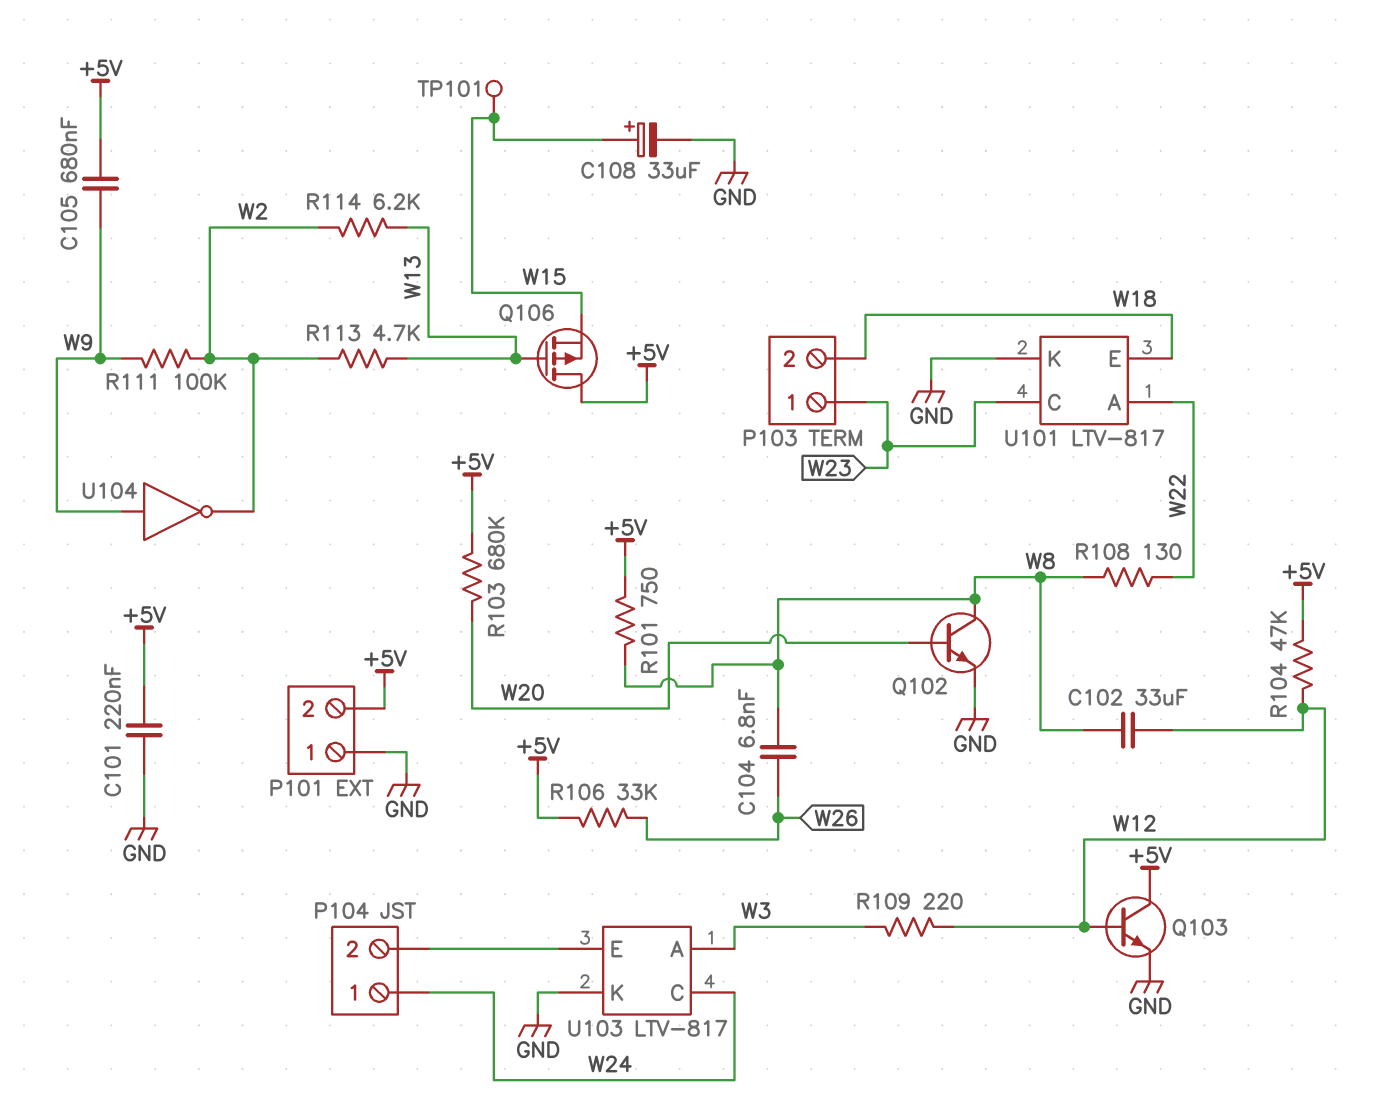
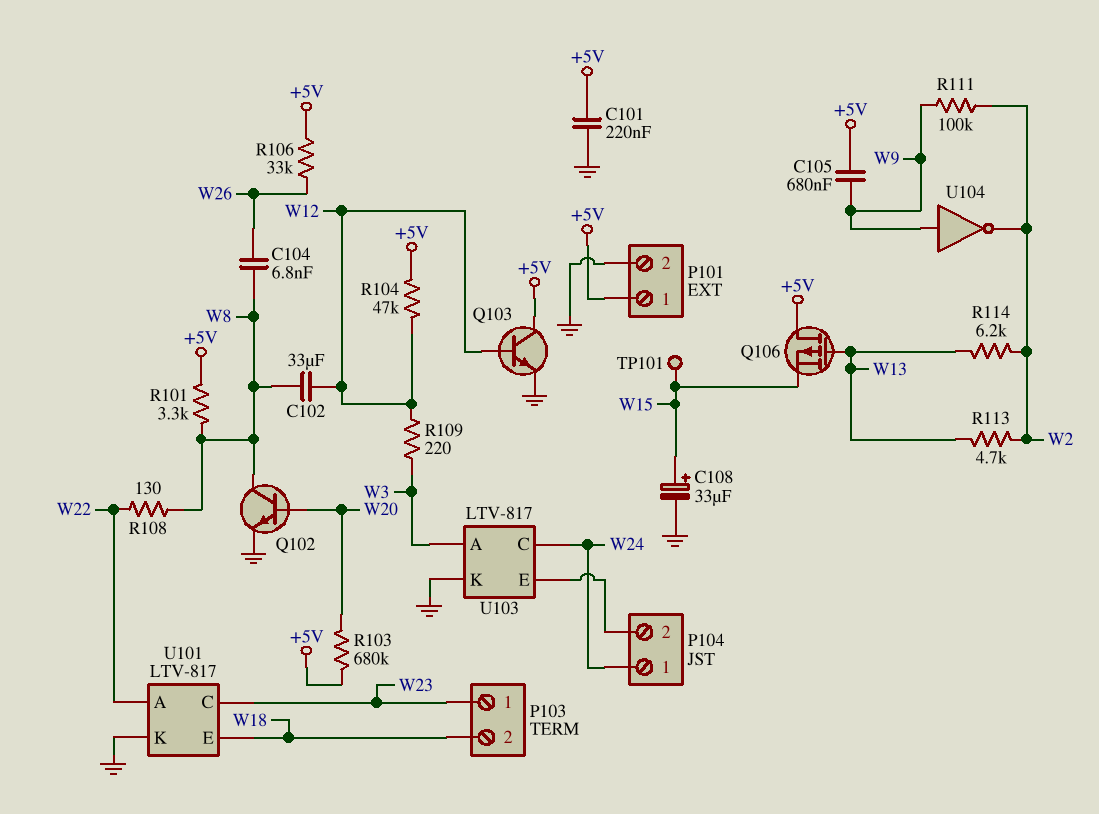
P101 pin 1: GND -> +5V
P101 pin 2: +5V -> GND
R101: 750 (+5V, W8) -> 3.3k (+5V, W8)

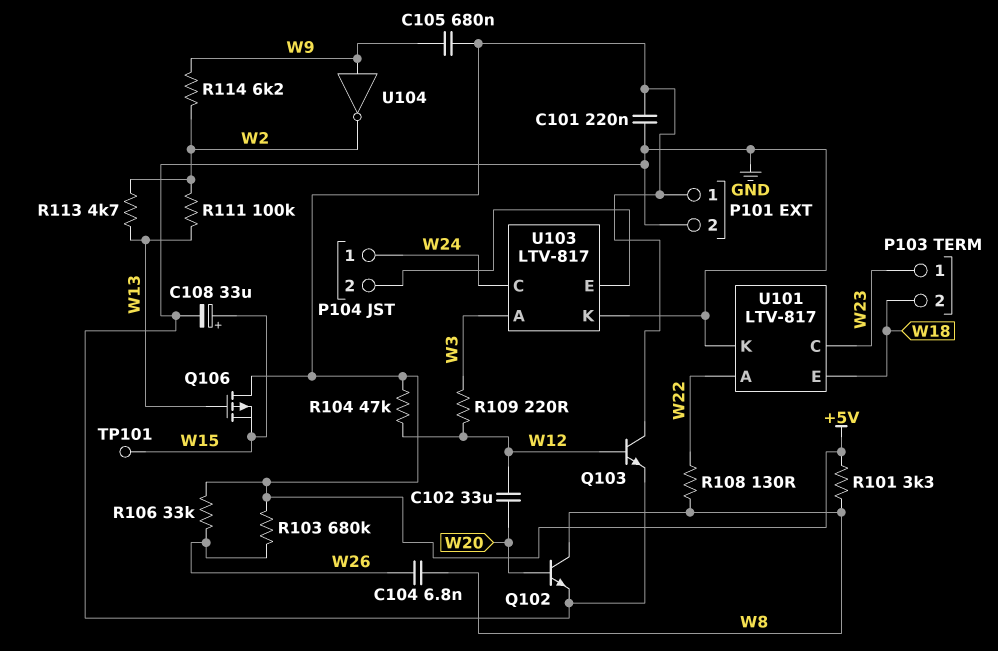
C102: 33uF (W8, W12) -> 33uF (W12, W20)
R103: 680k (+5V, W20) -> 680k (+5V, W26)
R111: 100k (W2, W9) -> 100k (W2, W13)
R114: 6.2k (W2, W13) -> 6.2k (W2, W9)

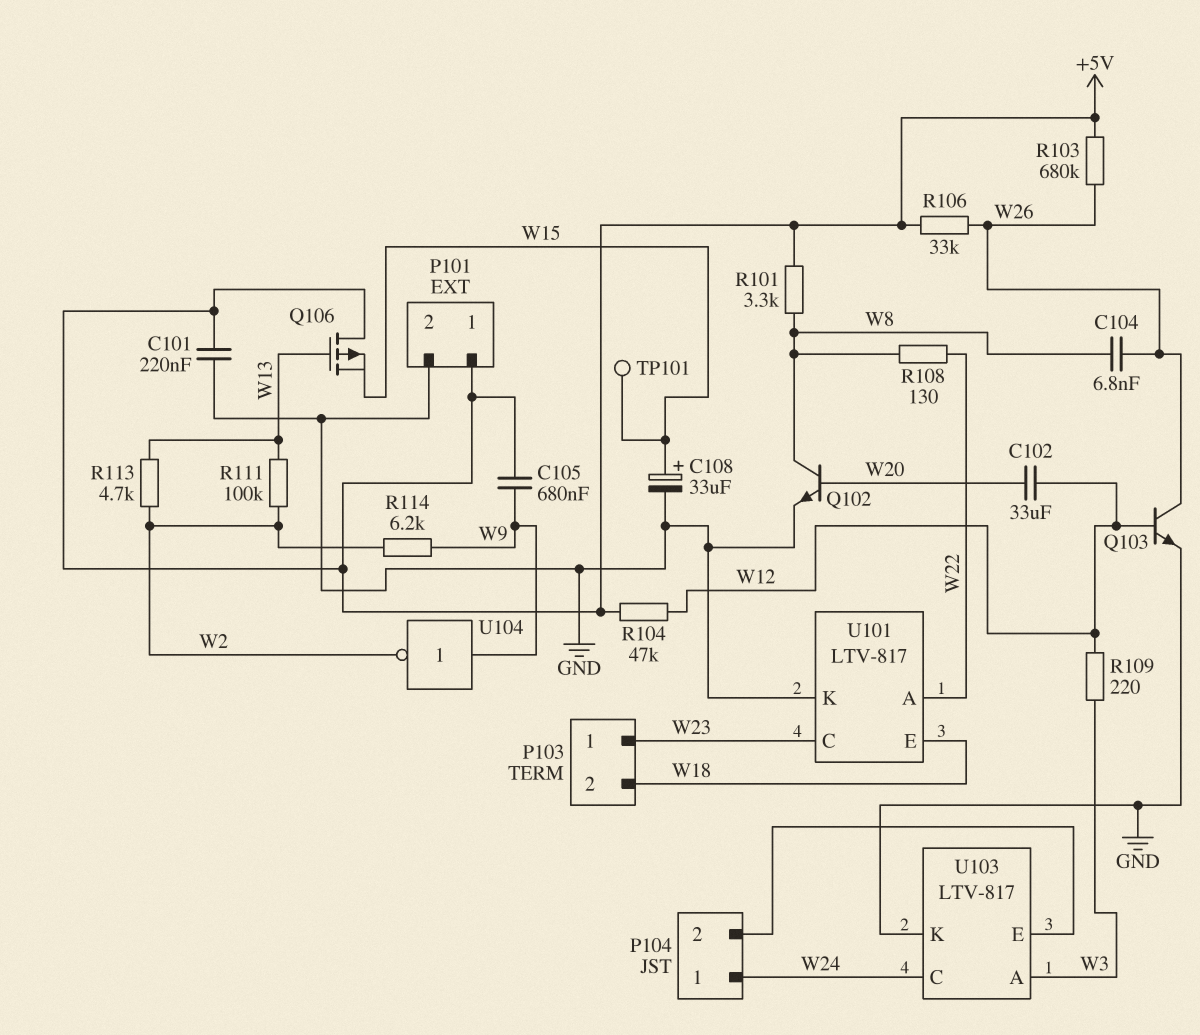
Q103: NPN (B W12, C +5V, E GND) -> NPN (B W12, C W26, E GND)

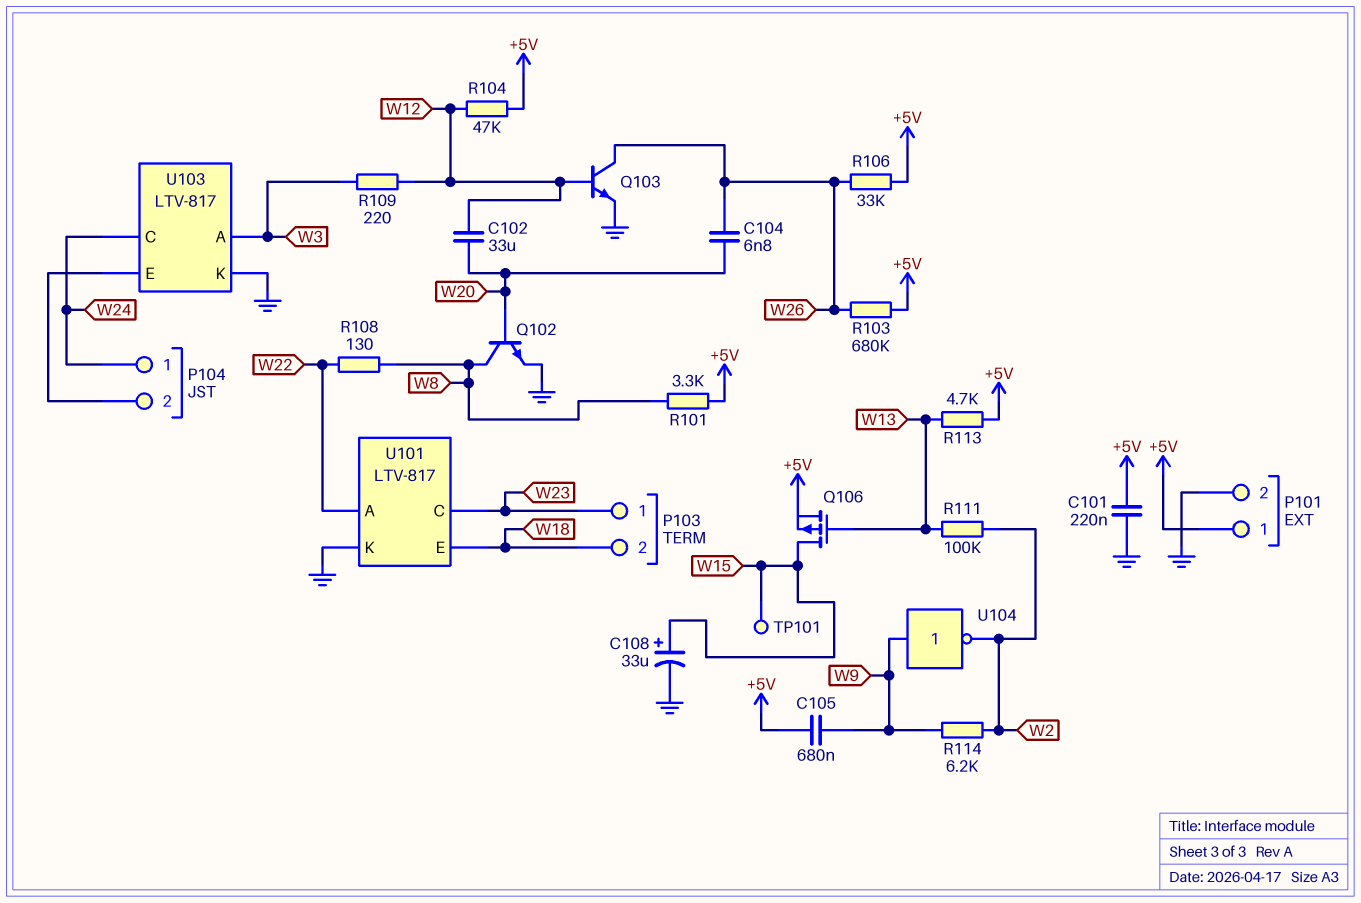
C104: 6.8nF (W8, W26) -> 6.8nF (W20, W26)
Q106: PMOS (G W13, D +5V, S W15) -> PMOS (G W13, D W15, S +5V)
R113: 4.7k (W2, W13) -> 4.7k (+5V, W13)

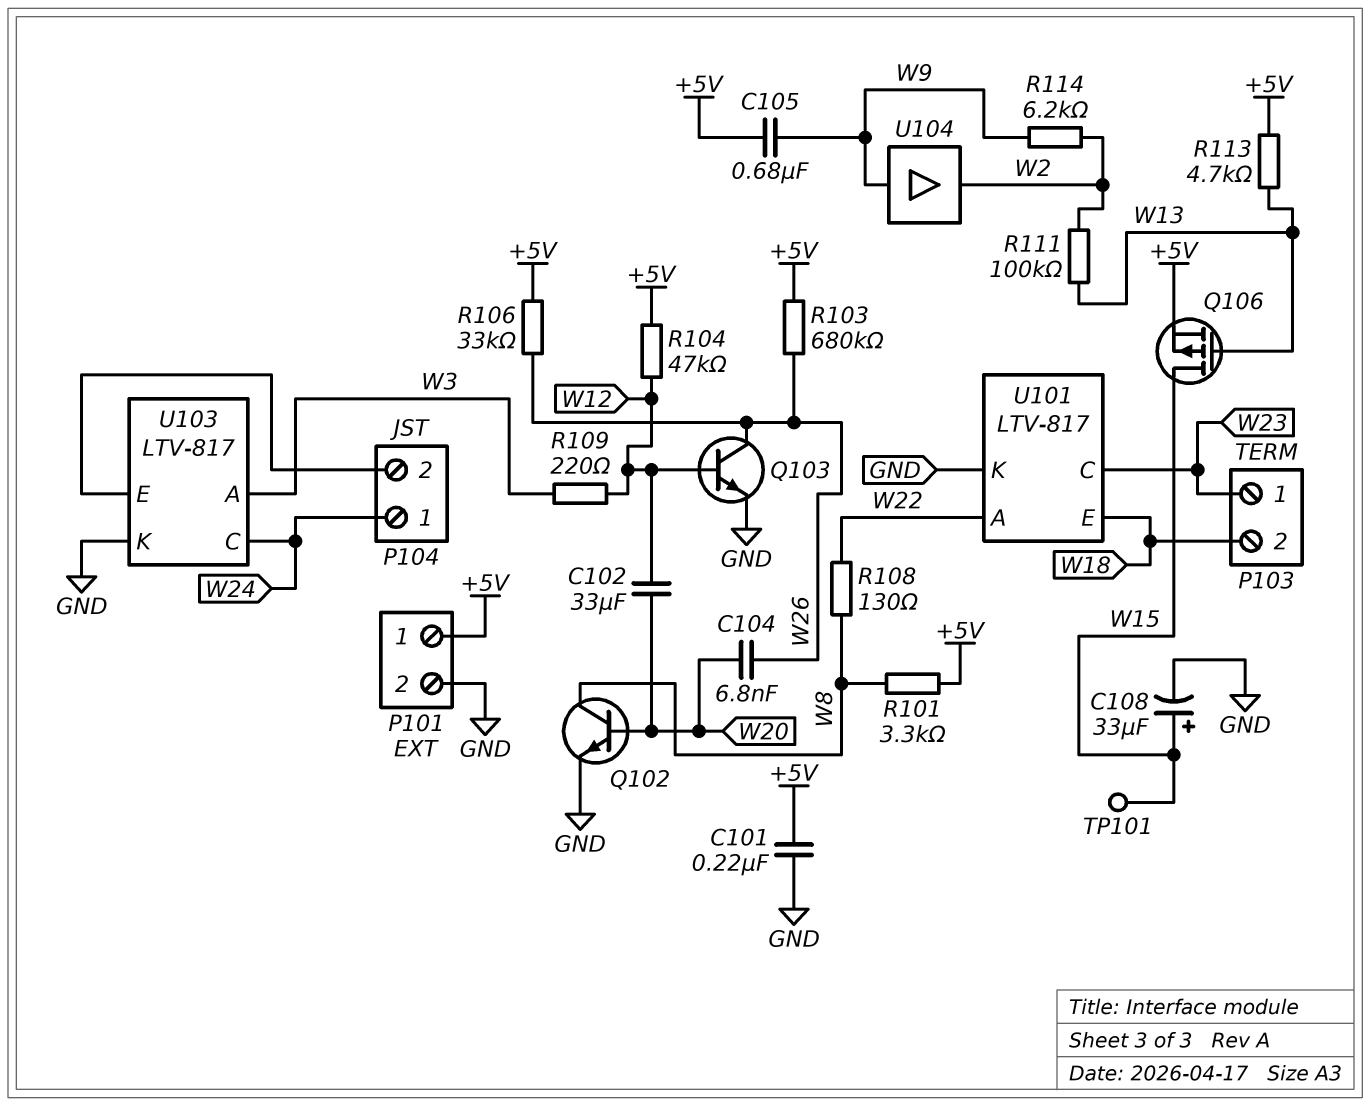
U104: NOT (in W9, out W2) -> buffer (in W9, out W2)

